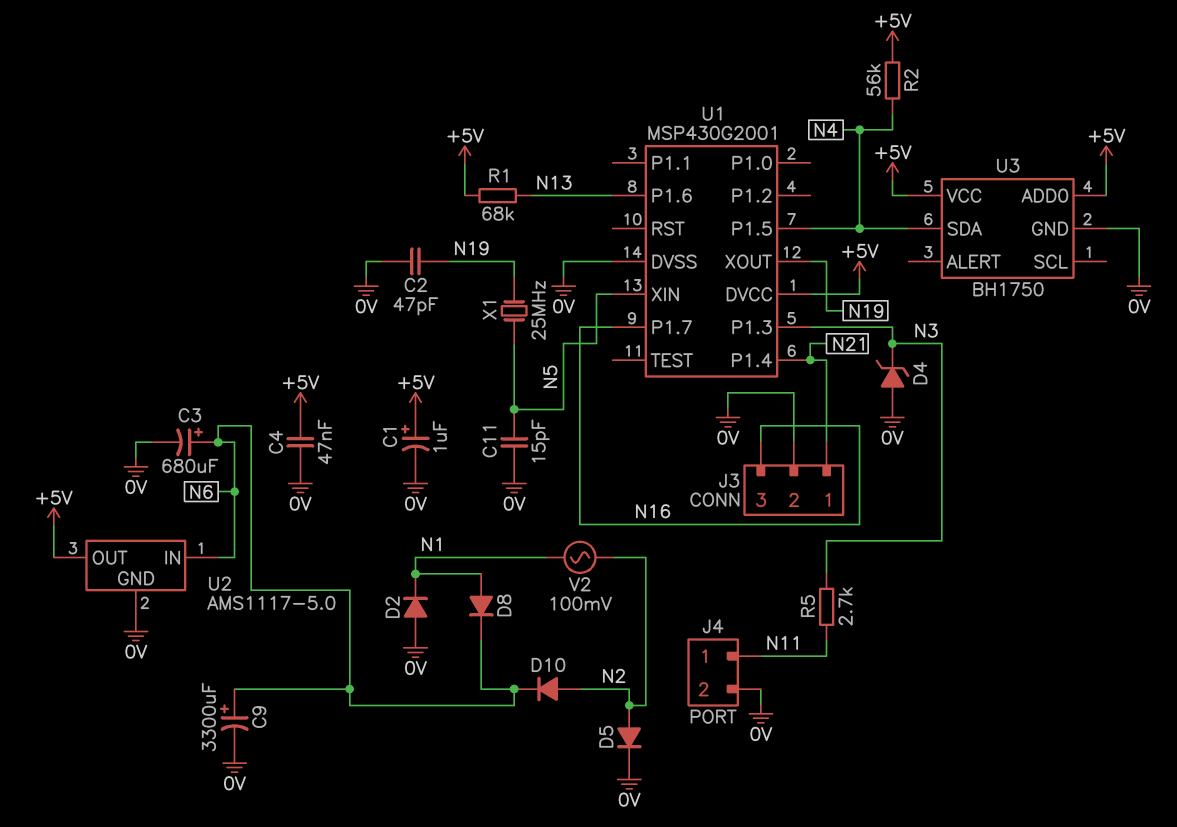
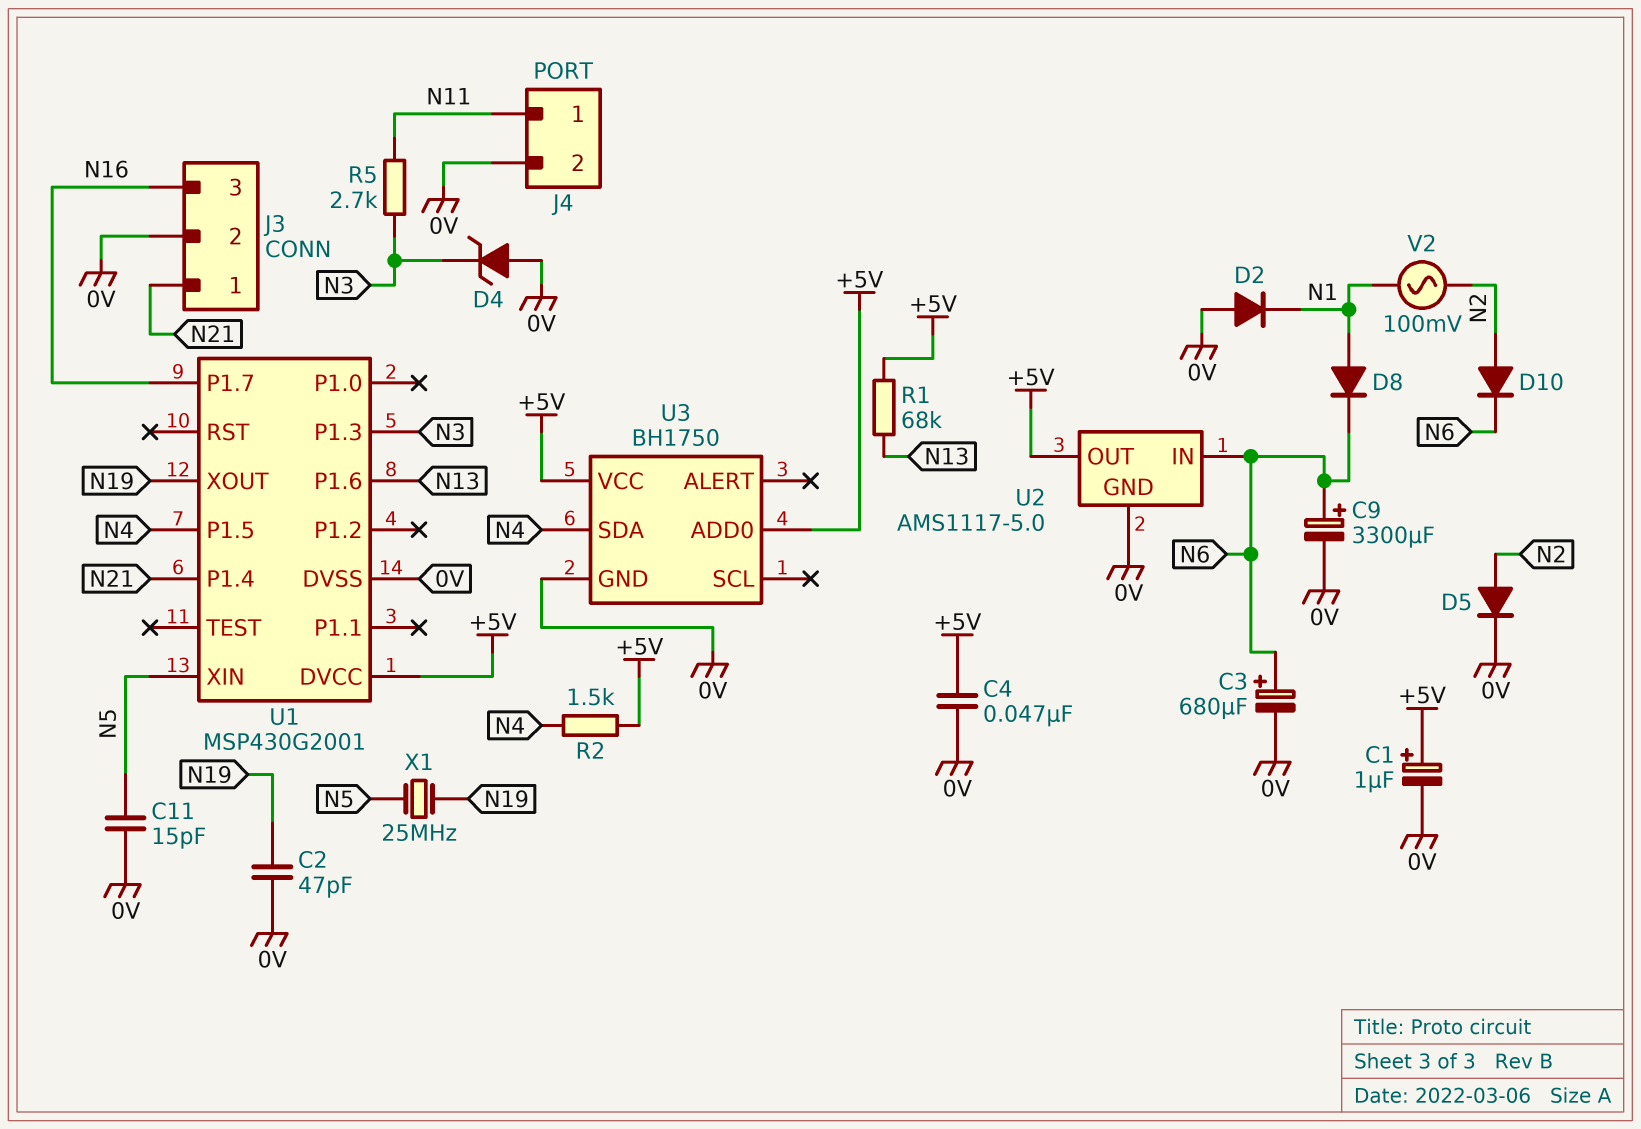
R2: 56k (+5V, N4) -> 1.5k (+5V, N4)

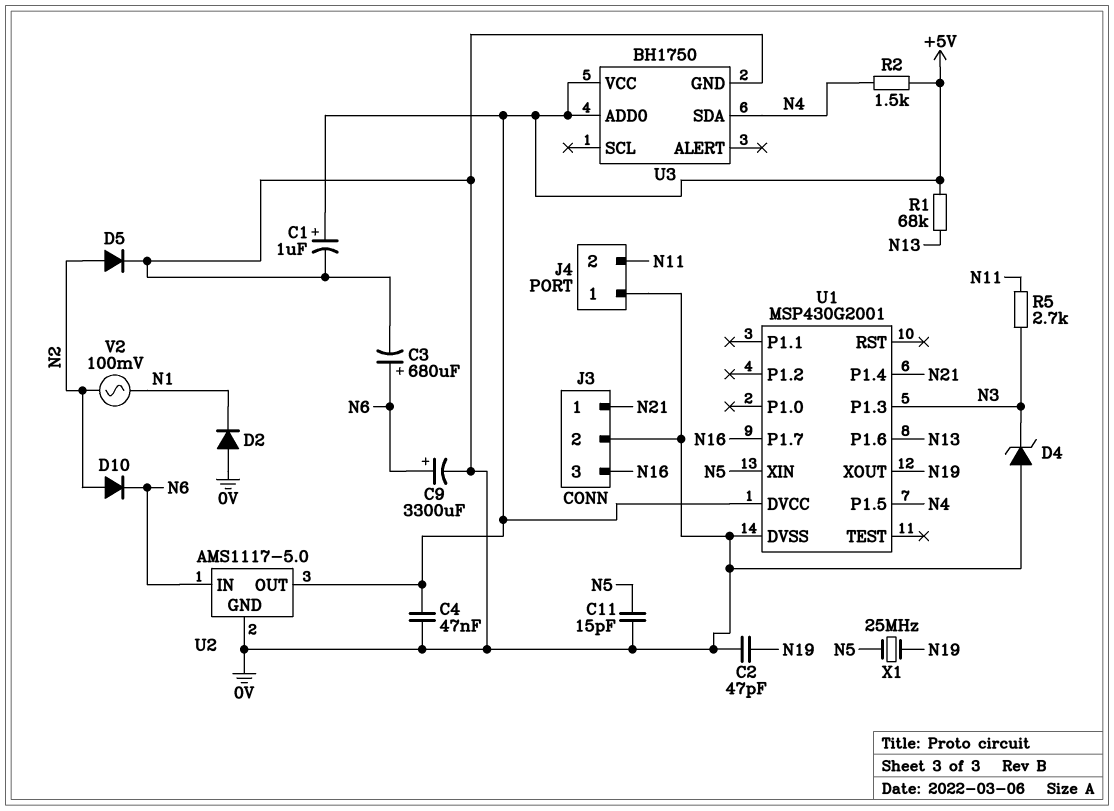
D8: diode (A N1, K N6) -> none
J4 pin 1: N11 -> 0V
J4 pin 2: 0V -> N11

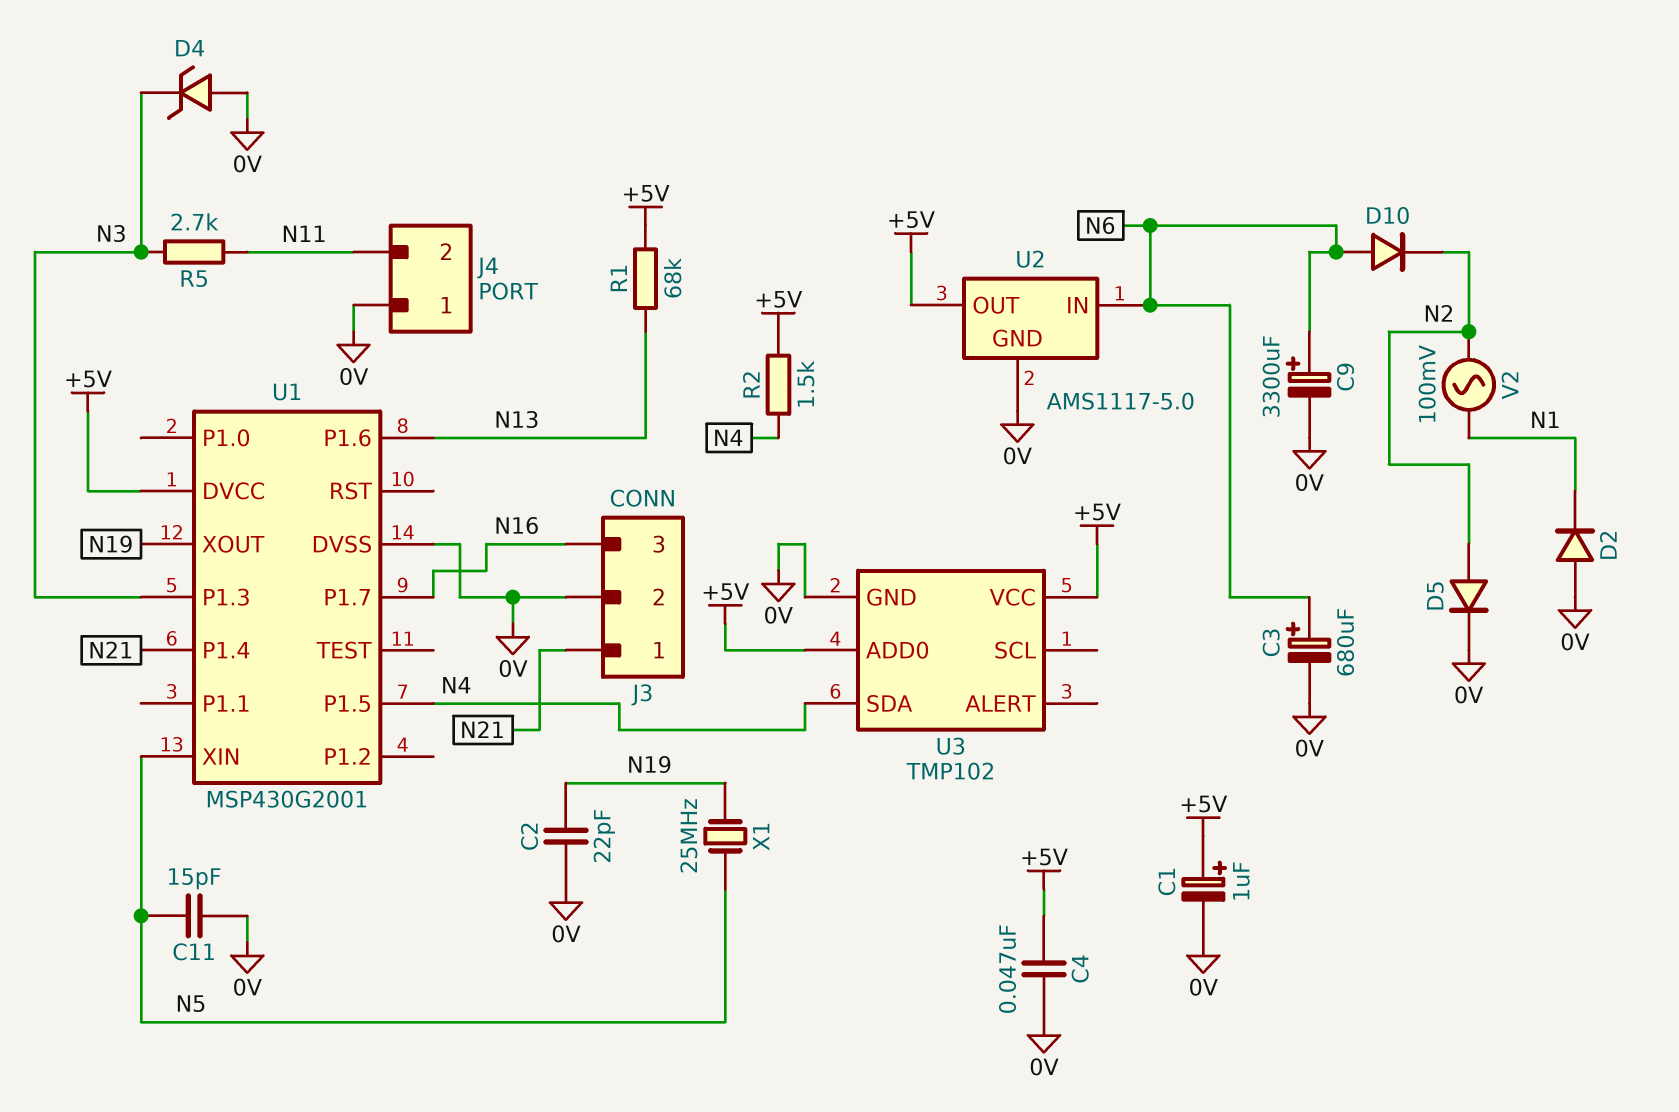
C2: 47pF (0V, N19) -> 22pF (0V, N19)
D10: diode (A N2, K N6) -> diode (A N6, K N2)
U3: BH1750 -> TMP102

